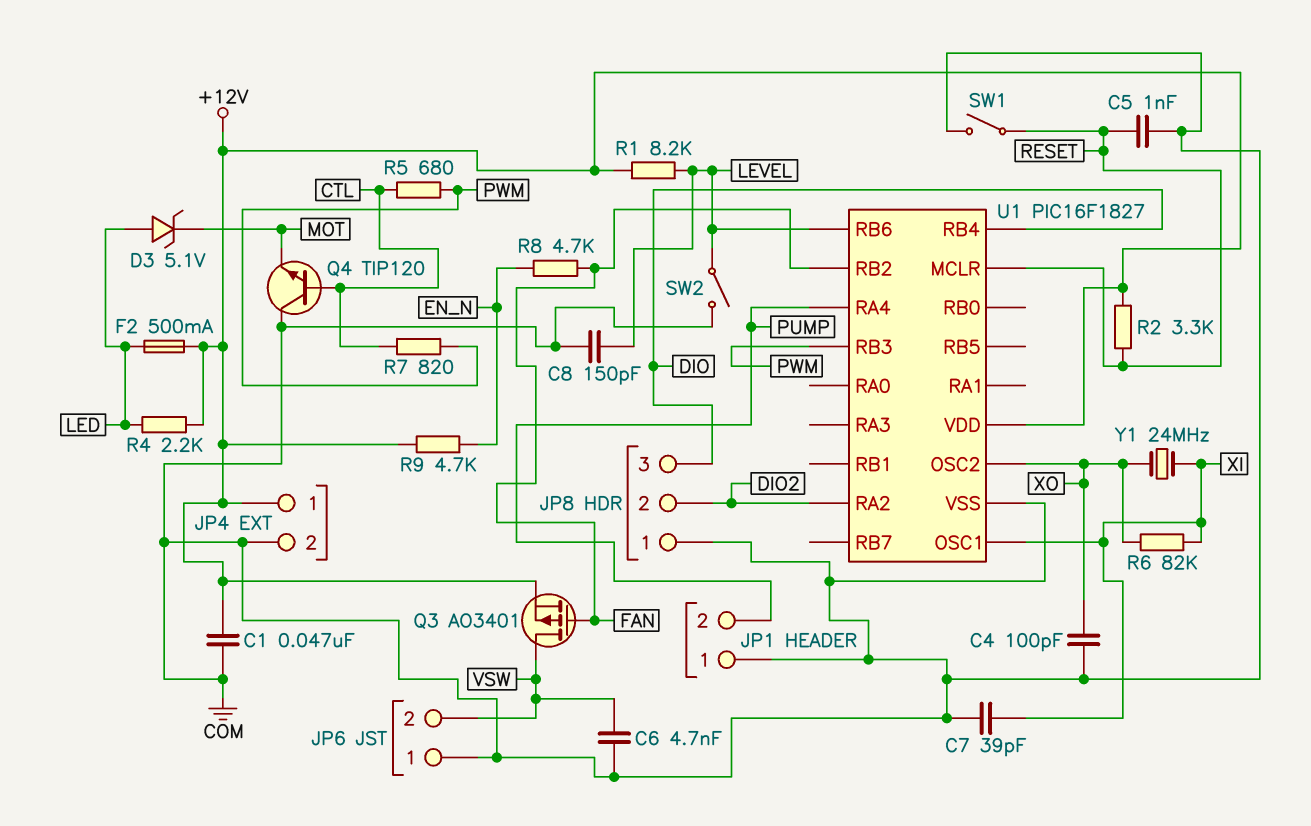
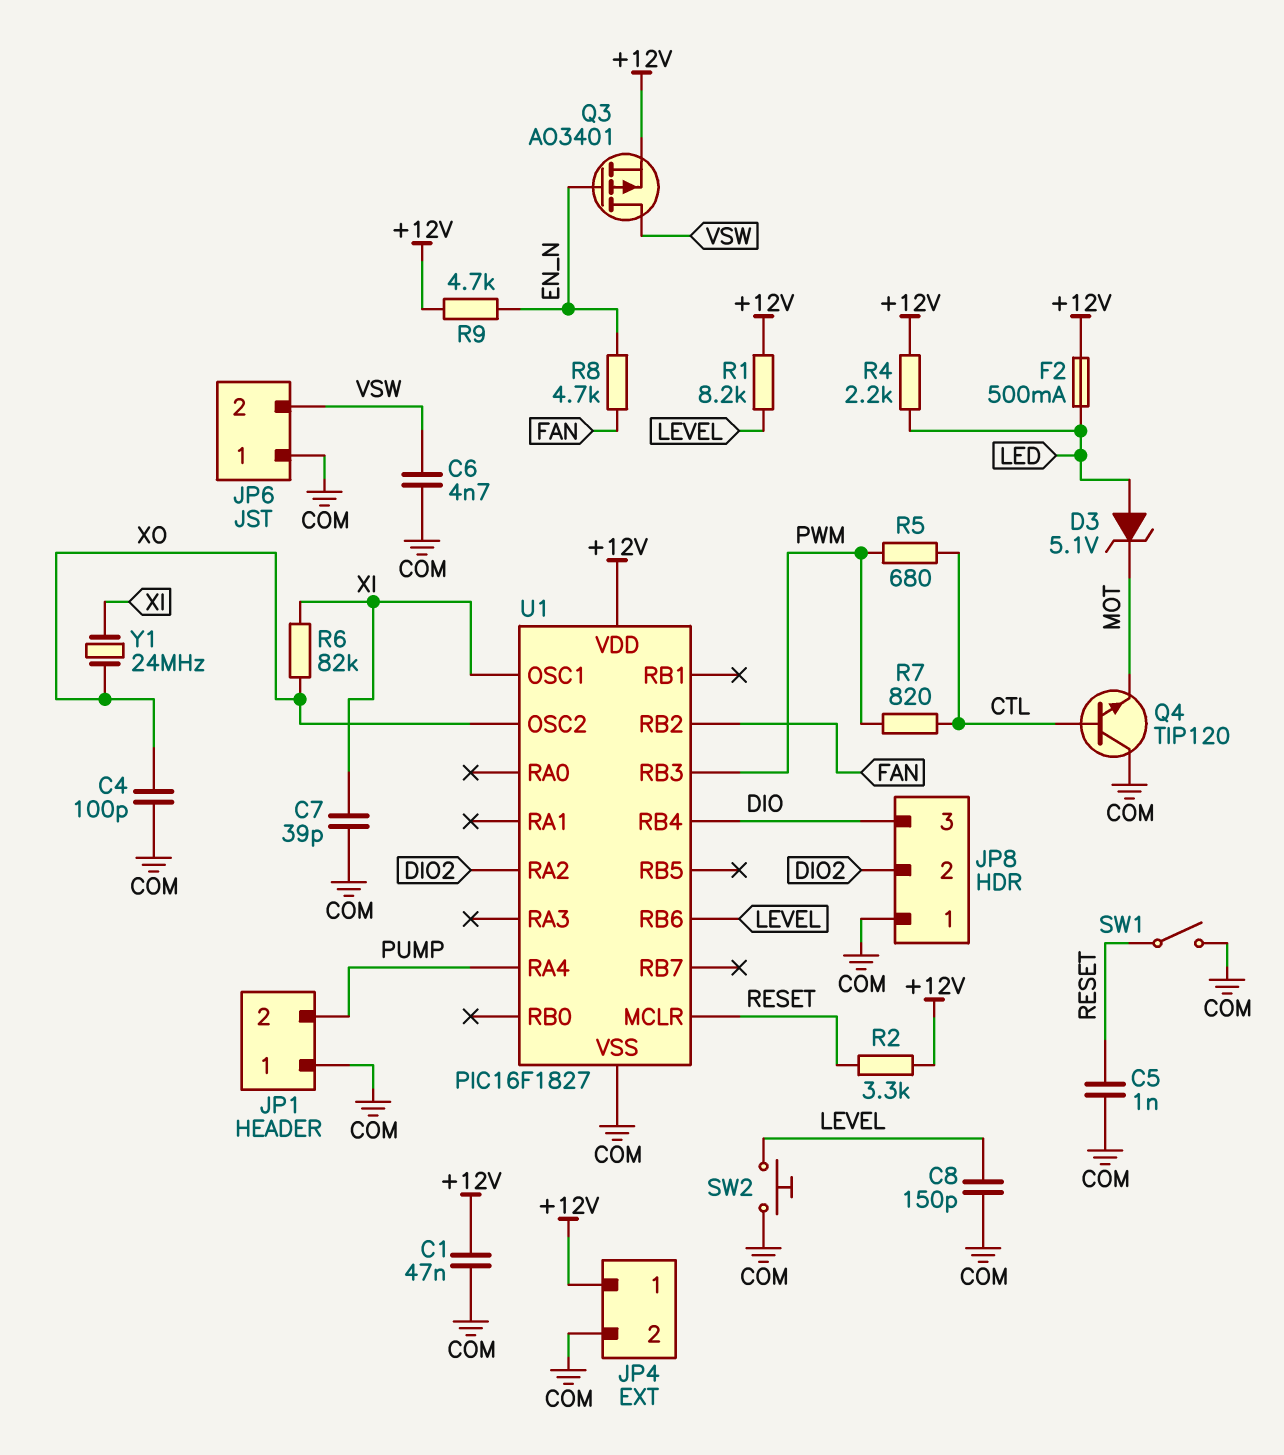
Q3: PMOS AO3401 (G FAN, D VSW, S +12V) -> PMOS AO3401 (G EN_N, D VSW, S +12V)
SW2: switch (COM, LEVEL) -> button (COM, LEVEL)

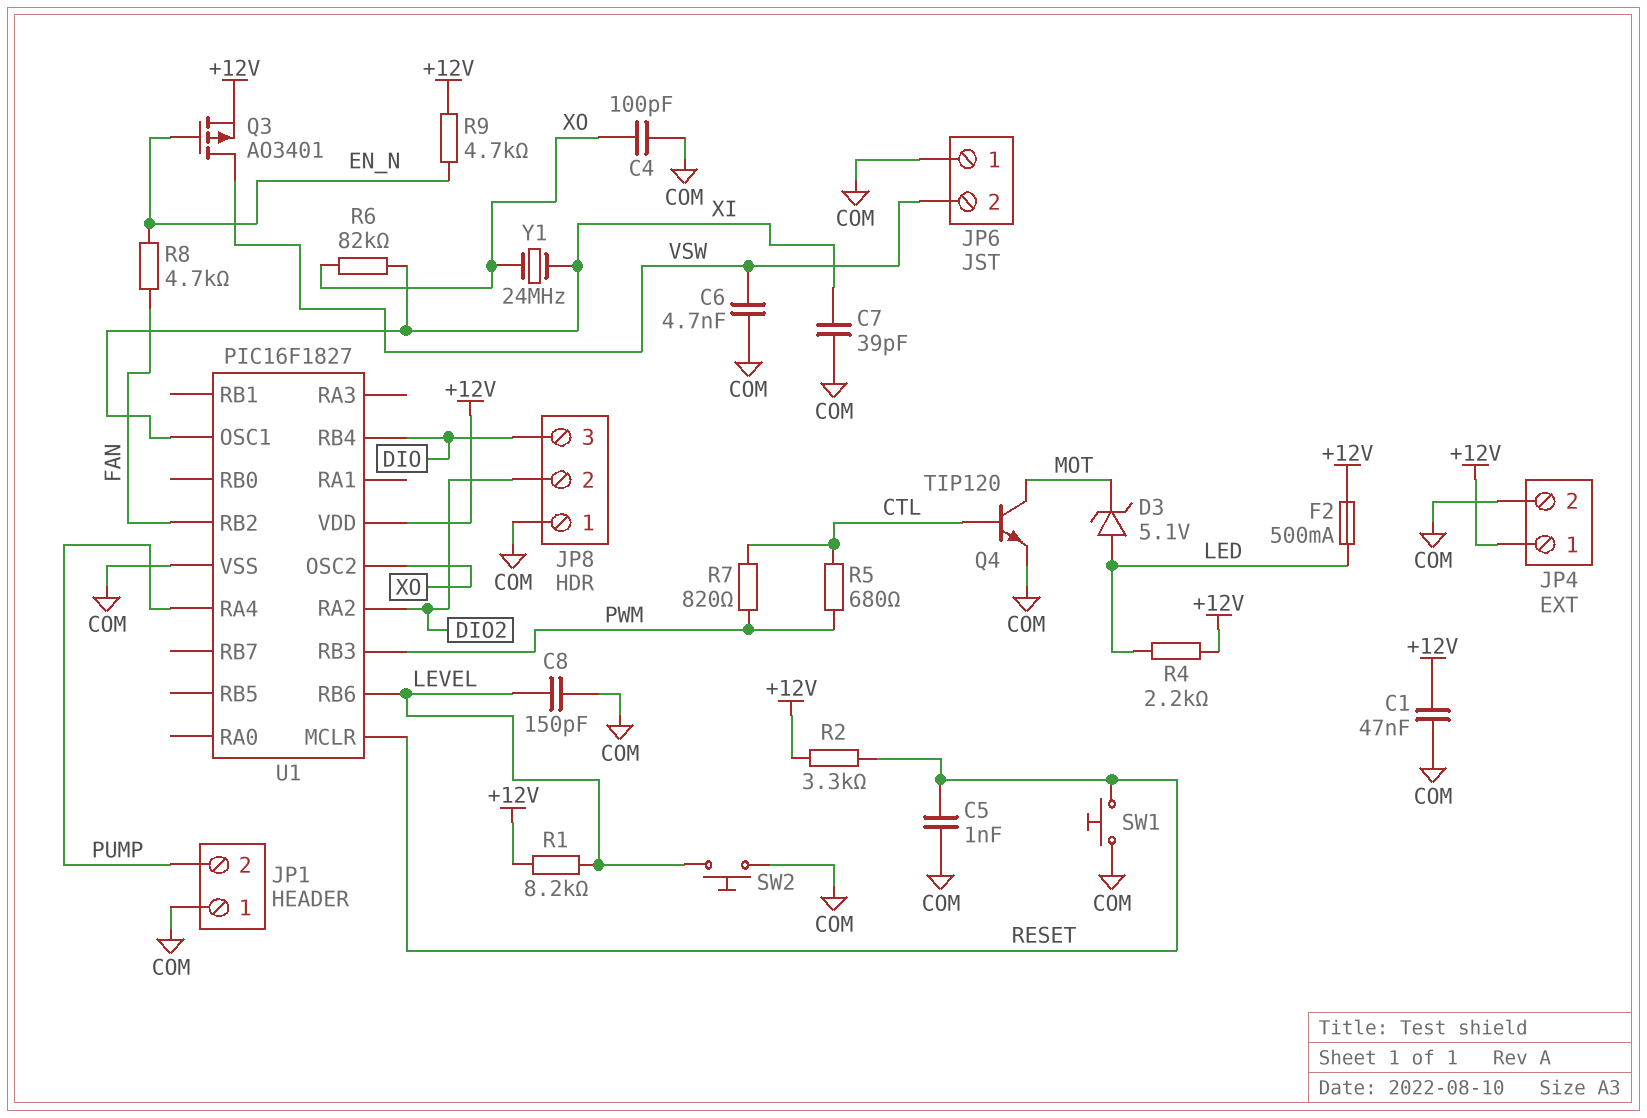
Q4: NPN TIP120 (B CTL, C COM, E MOT) -> NPN TIP120 (B CTL, C MOT, E COM)
SW1: switch (COM, RESET) -> button (COM, RESET)

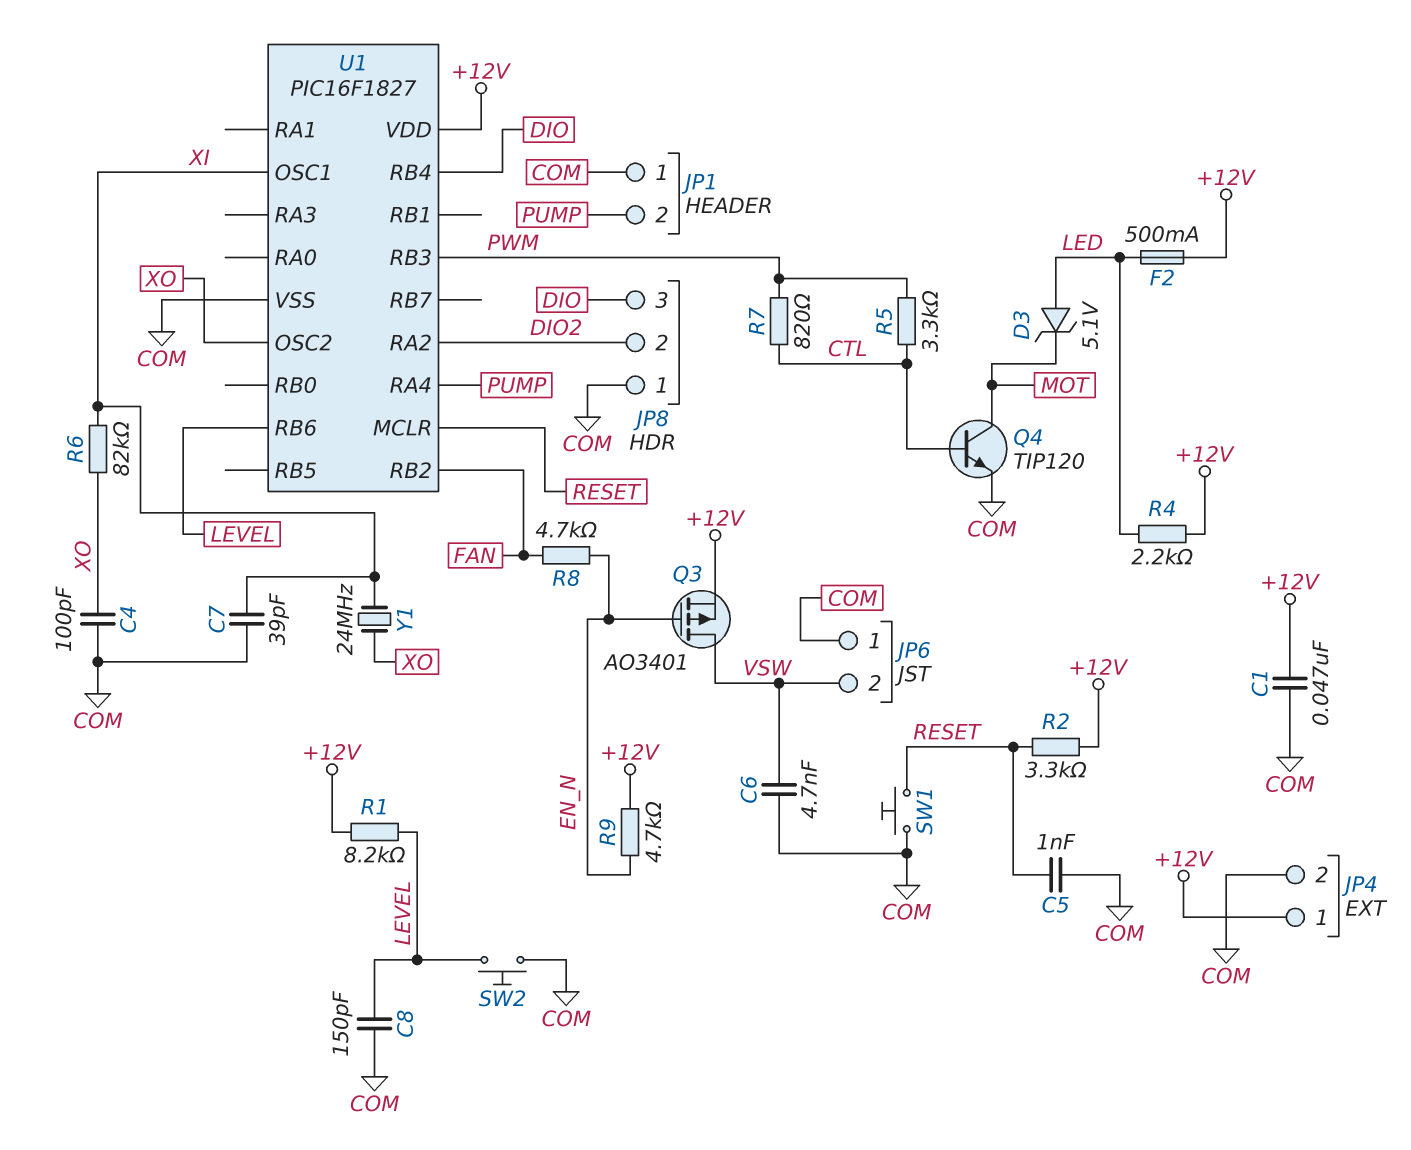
R5: 680 (CTL, PWM) -> 3.3k (CTL, PWM)

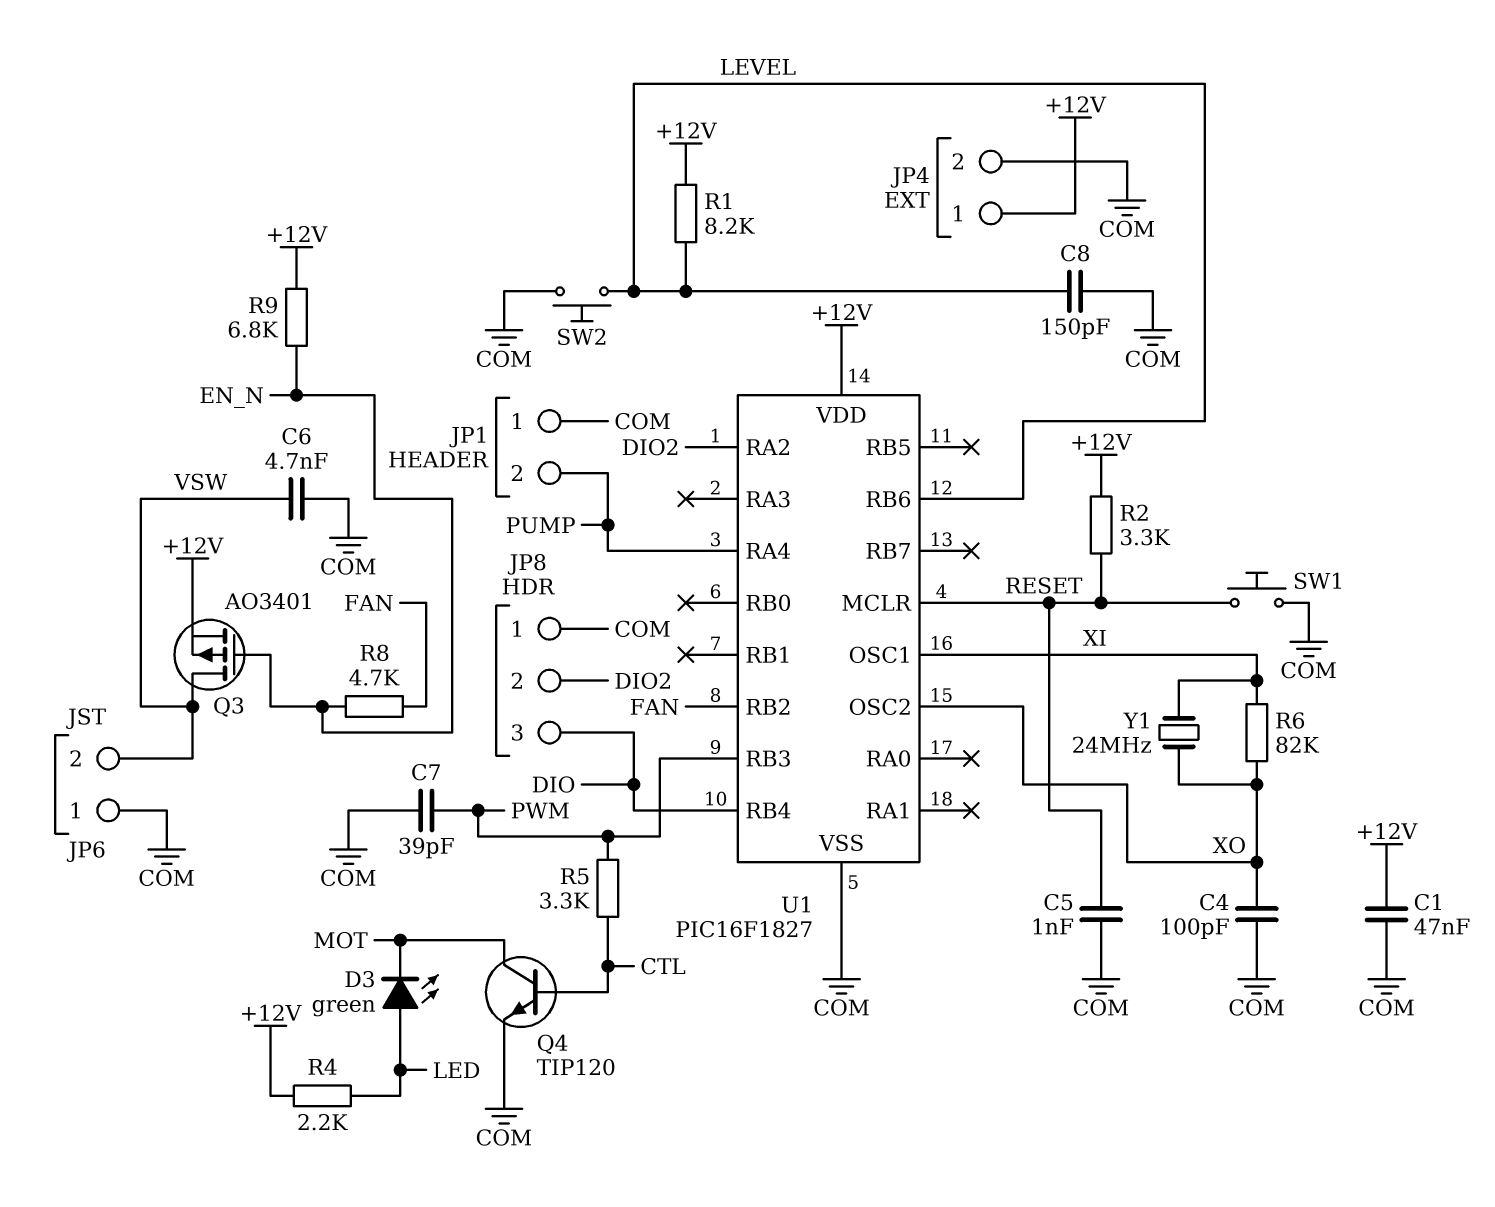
C7: 39pF (COM, XI) -> 39pF (COM, PWM)
D3: zener 5.1V (A LED, K MOT) -> LED green (A LED, K MOT)
F2: 500mA (+12V, LED) -> none
R7: 820 (CTL, PWM) -> none
R9: 4.7k (+12V, EN_N) -> 6.8k (+12V, EN_N)

